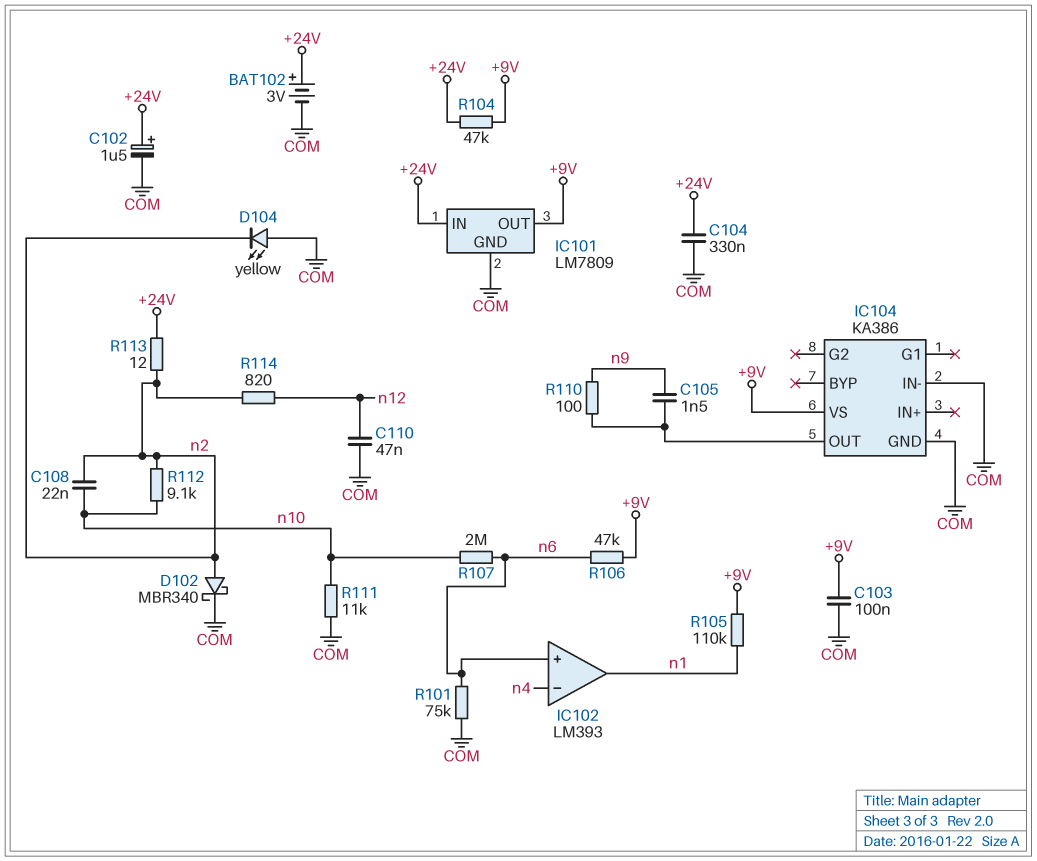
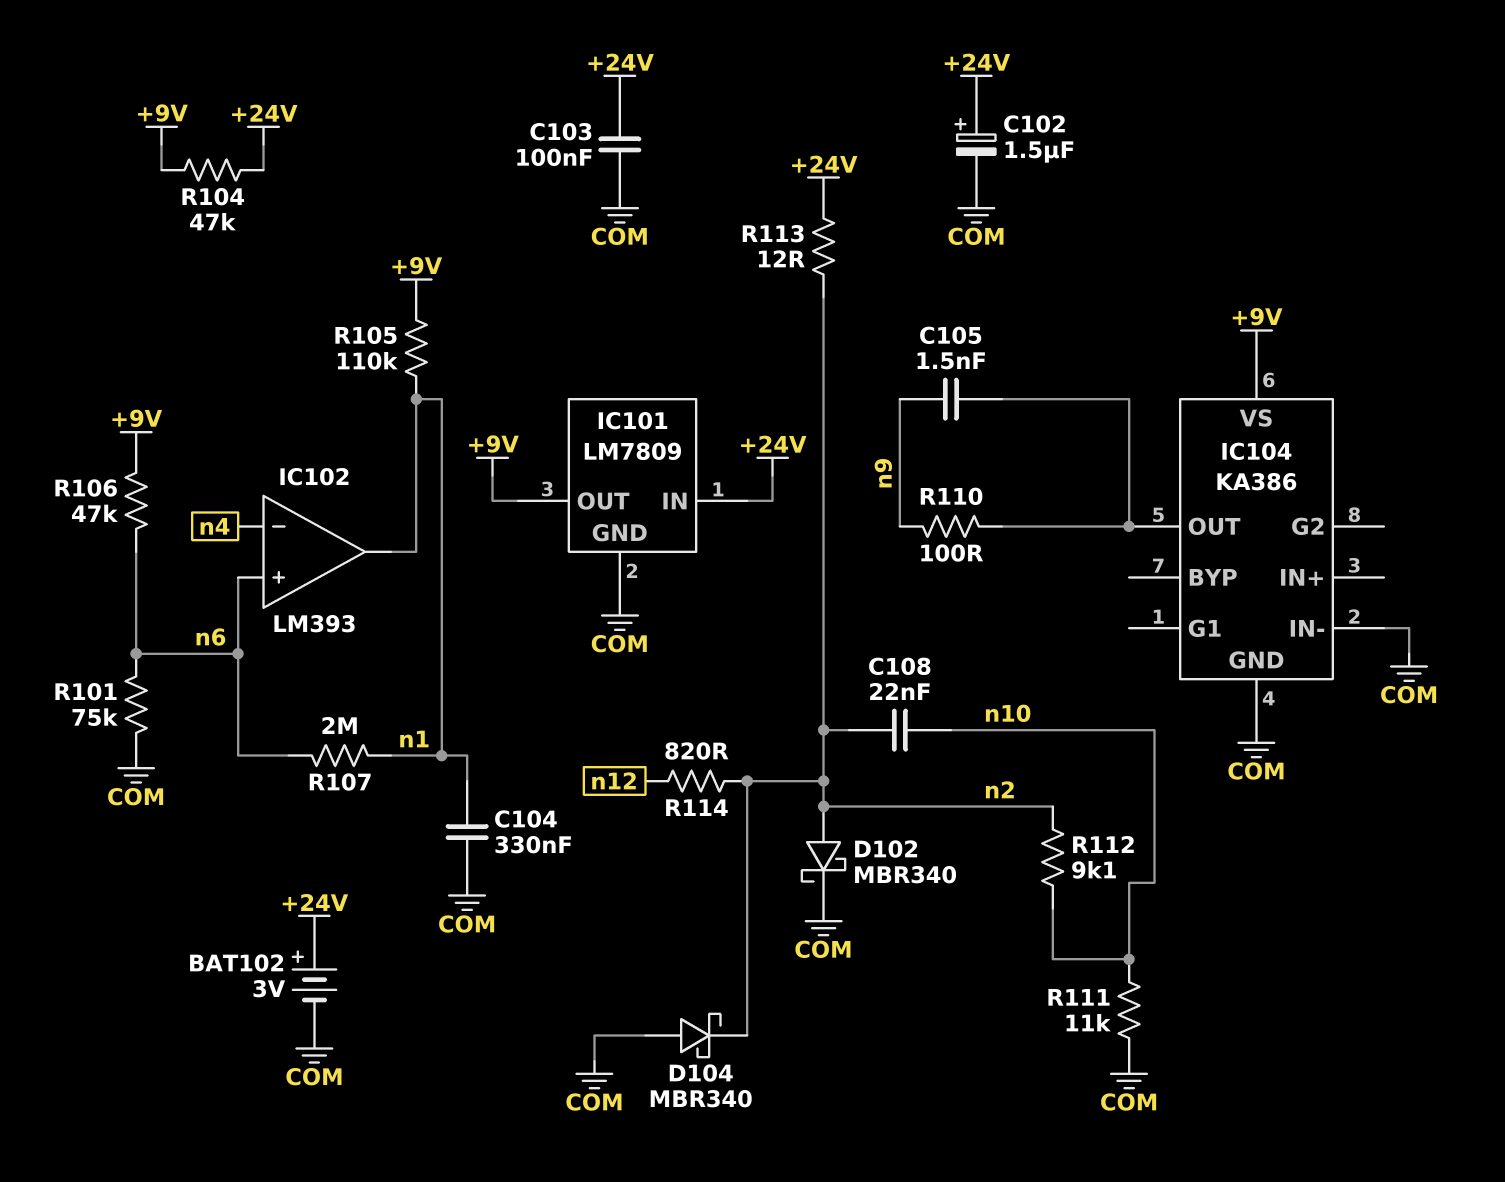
C103: 100nF (+9V, COM) -> 100nF (+24V, COM)
C104: 330nF (+24V, COM) -> 330nF (COM, n1)
C110: 47nF (COM, n12) -> none
D104: LED yellow (A COM, K n2) -> schottky MBR340 (A COM, K n2)
R107: 2M (n6, n10) -> 2M (n1, n6)

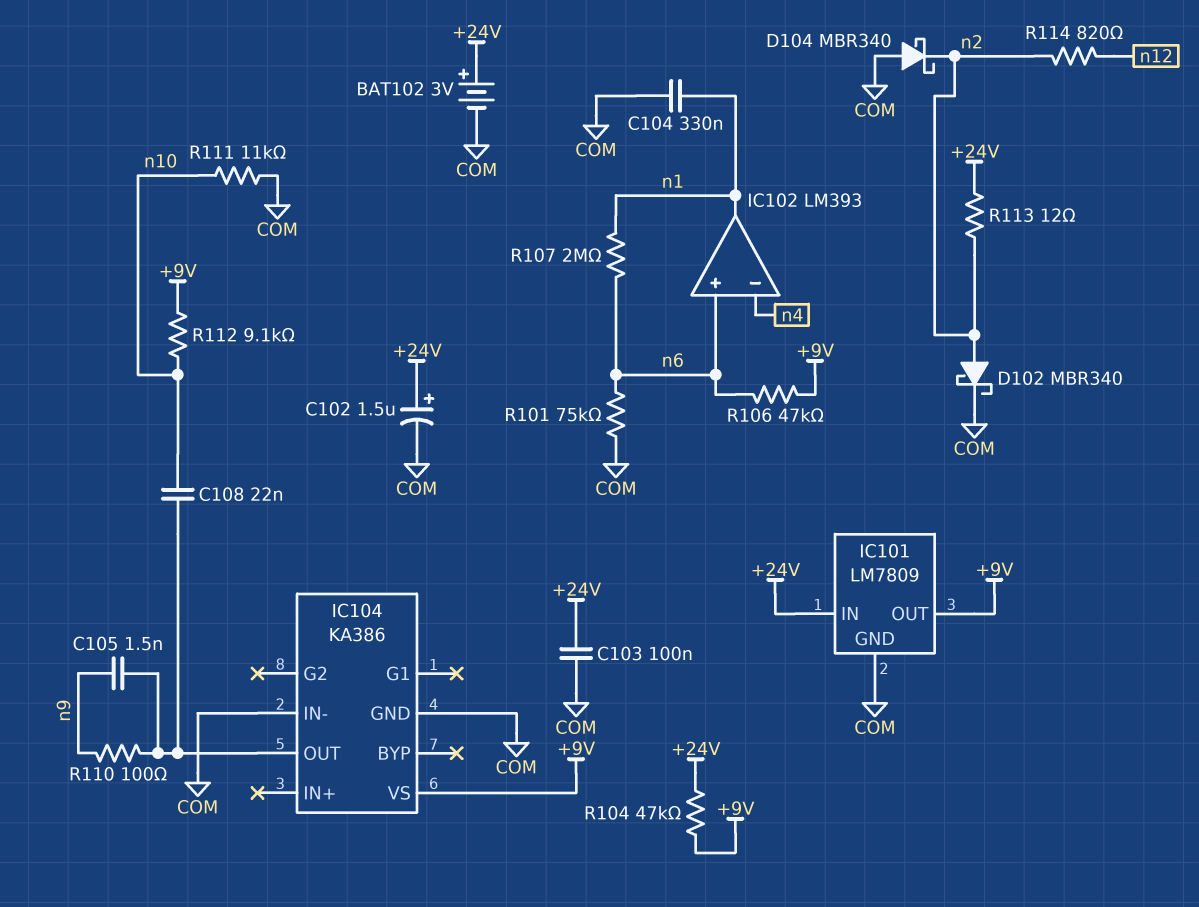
C108: 22nF (n2, n10) -> 22nF (IC104/OUT, n10)
R105: 110k (+9V, n1) -> none
R112: 9.1k (n2, n10) -> 9.1k (+9V, n10)

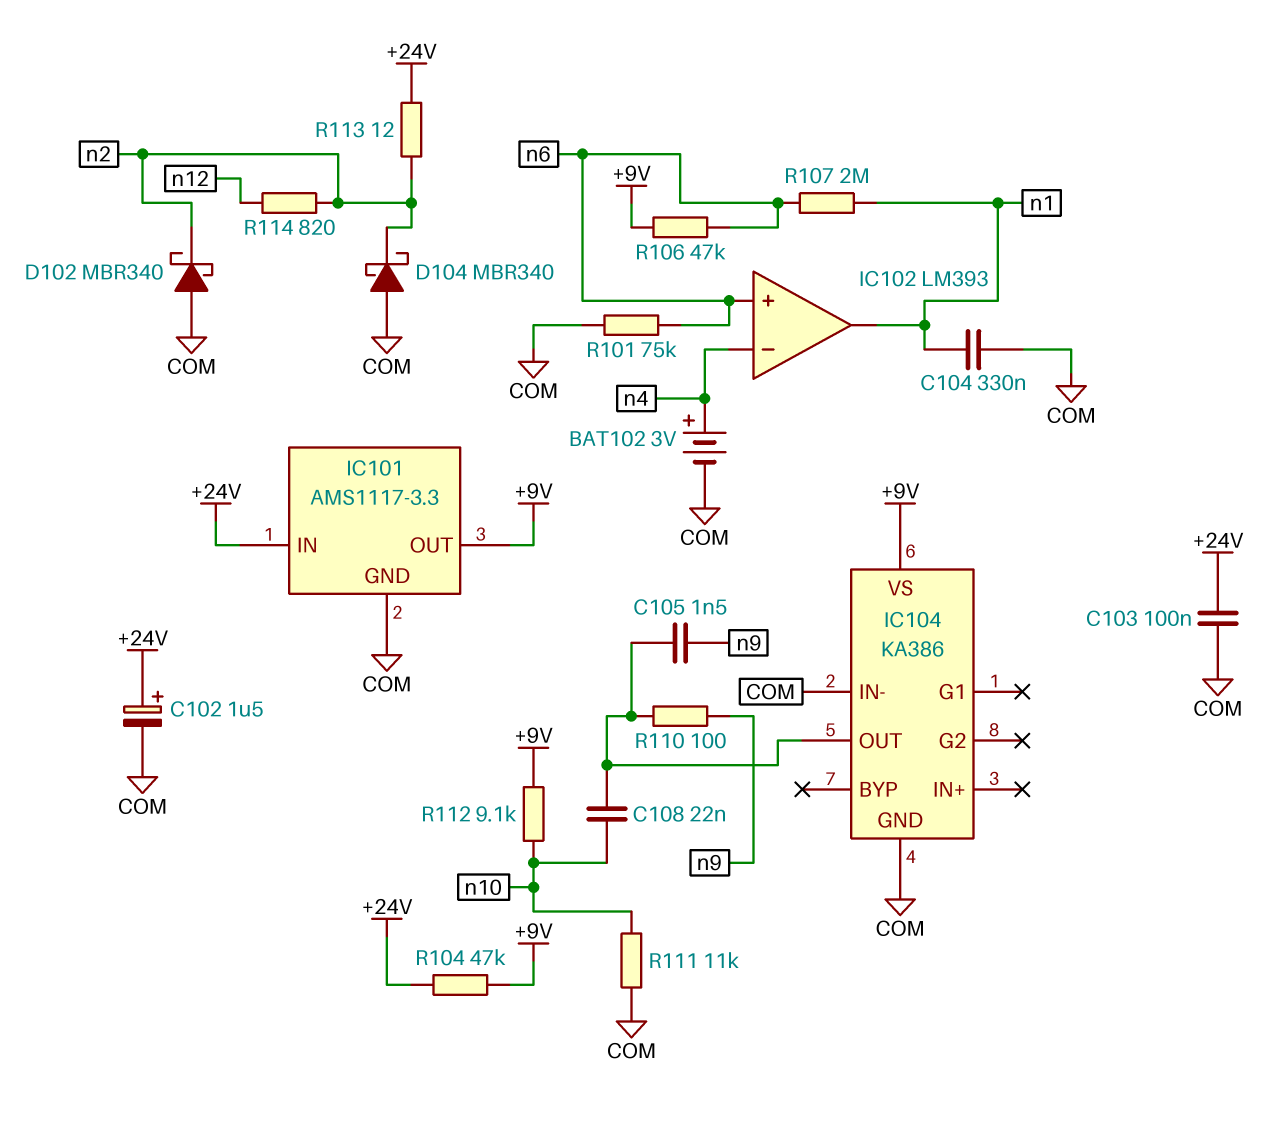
BAT102: 3V (plus +24V, minus COM) -> 3V (plus n4, minus COM)
D102: schottky MBR340 (A n2, K COM) -> schottky MBR340 (A COM, K n2)
IC101: LM7809 -> AMS1117-3.3

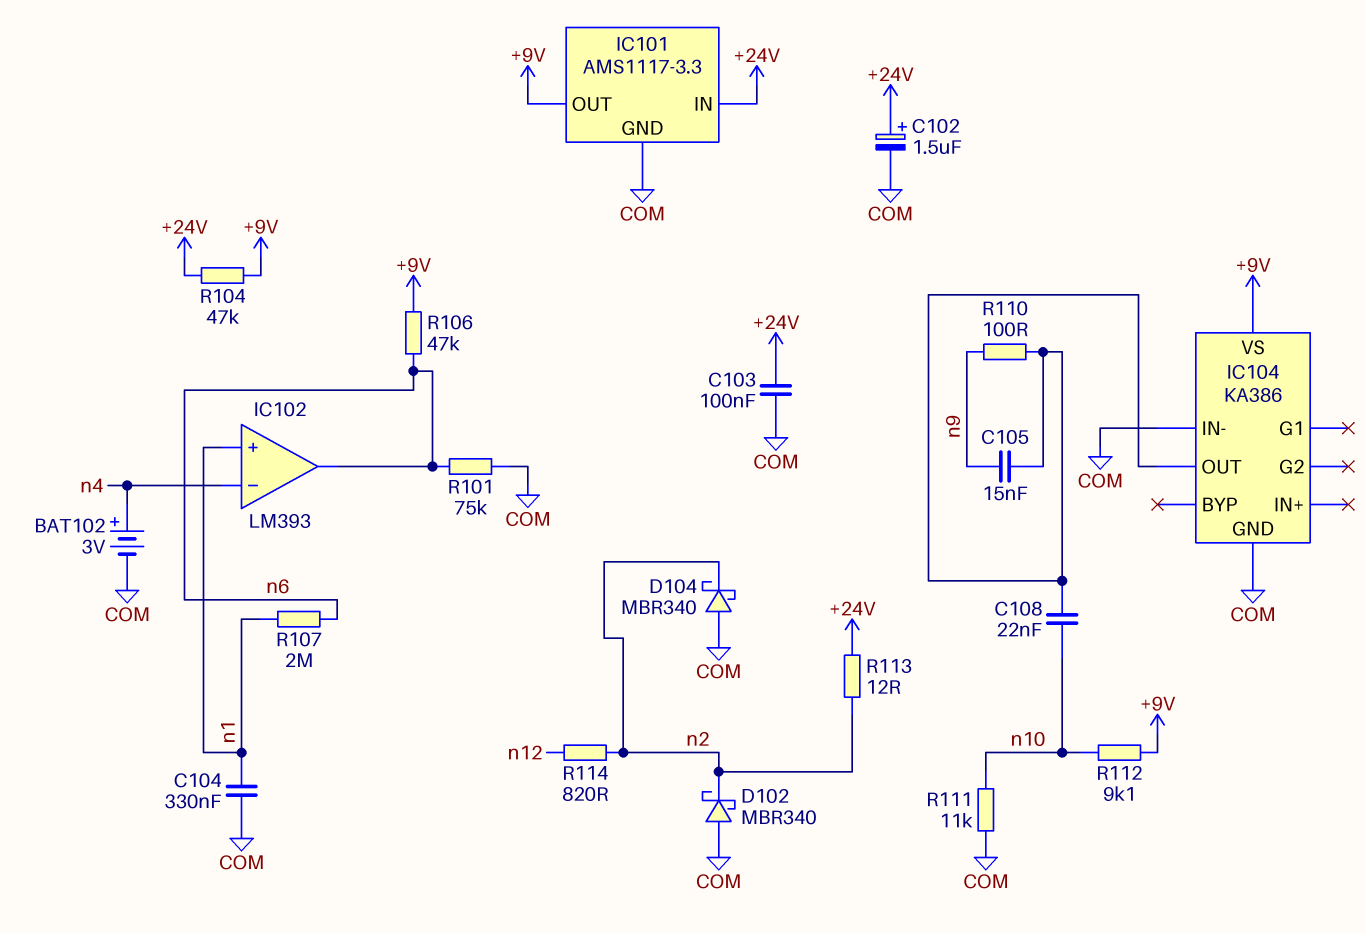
C105: 1.5nF (IC104/OUT, n9) -> 15nF (IC104/OUT, n9)
IC102 pin in+: n6 -> n1
IC102 pin out: n1 -> n6

